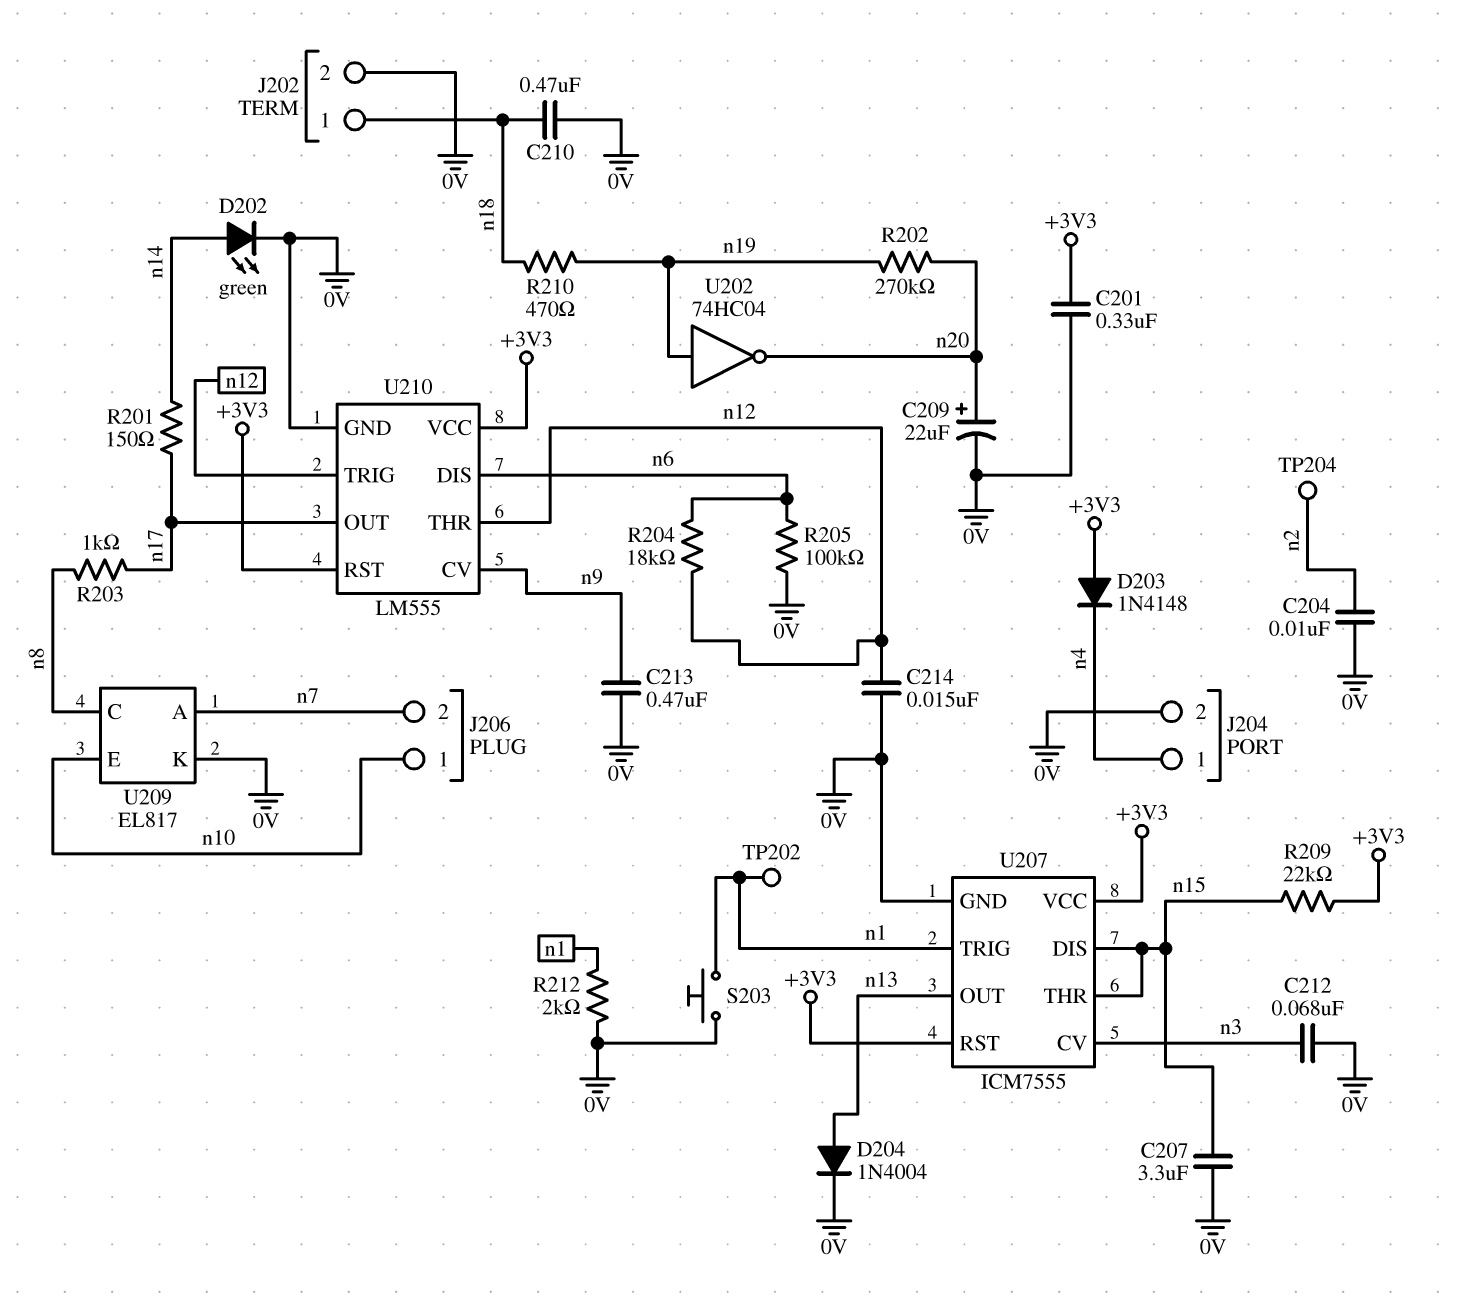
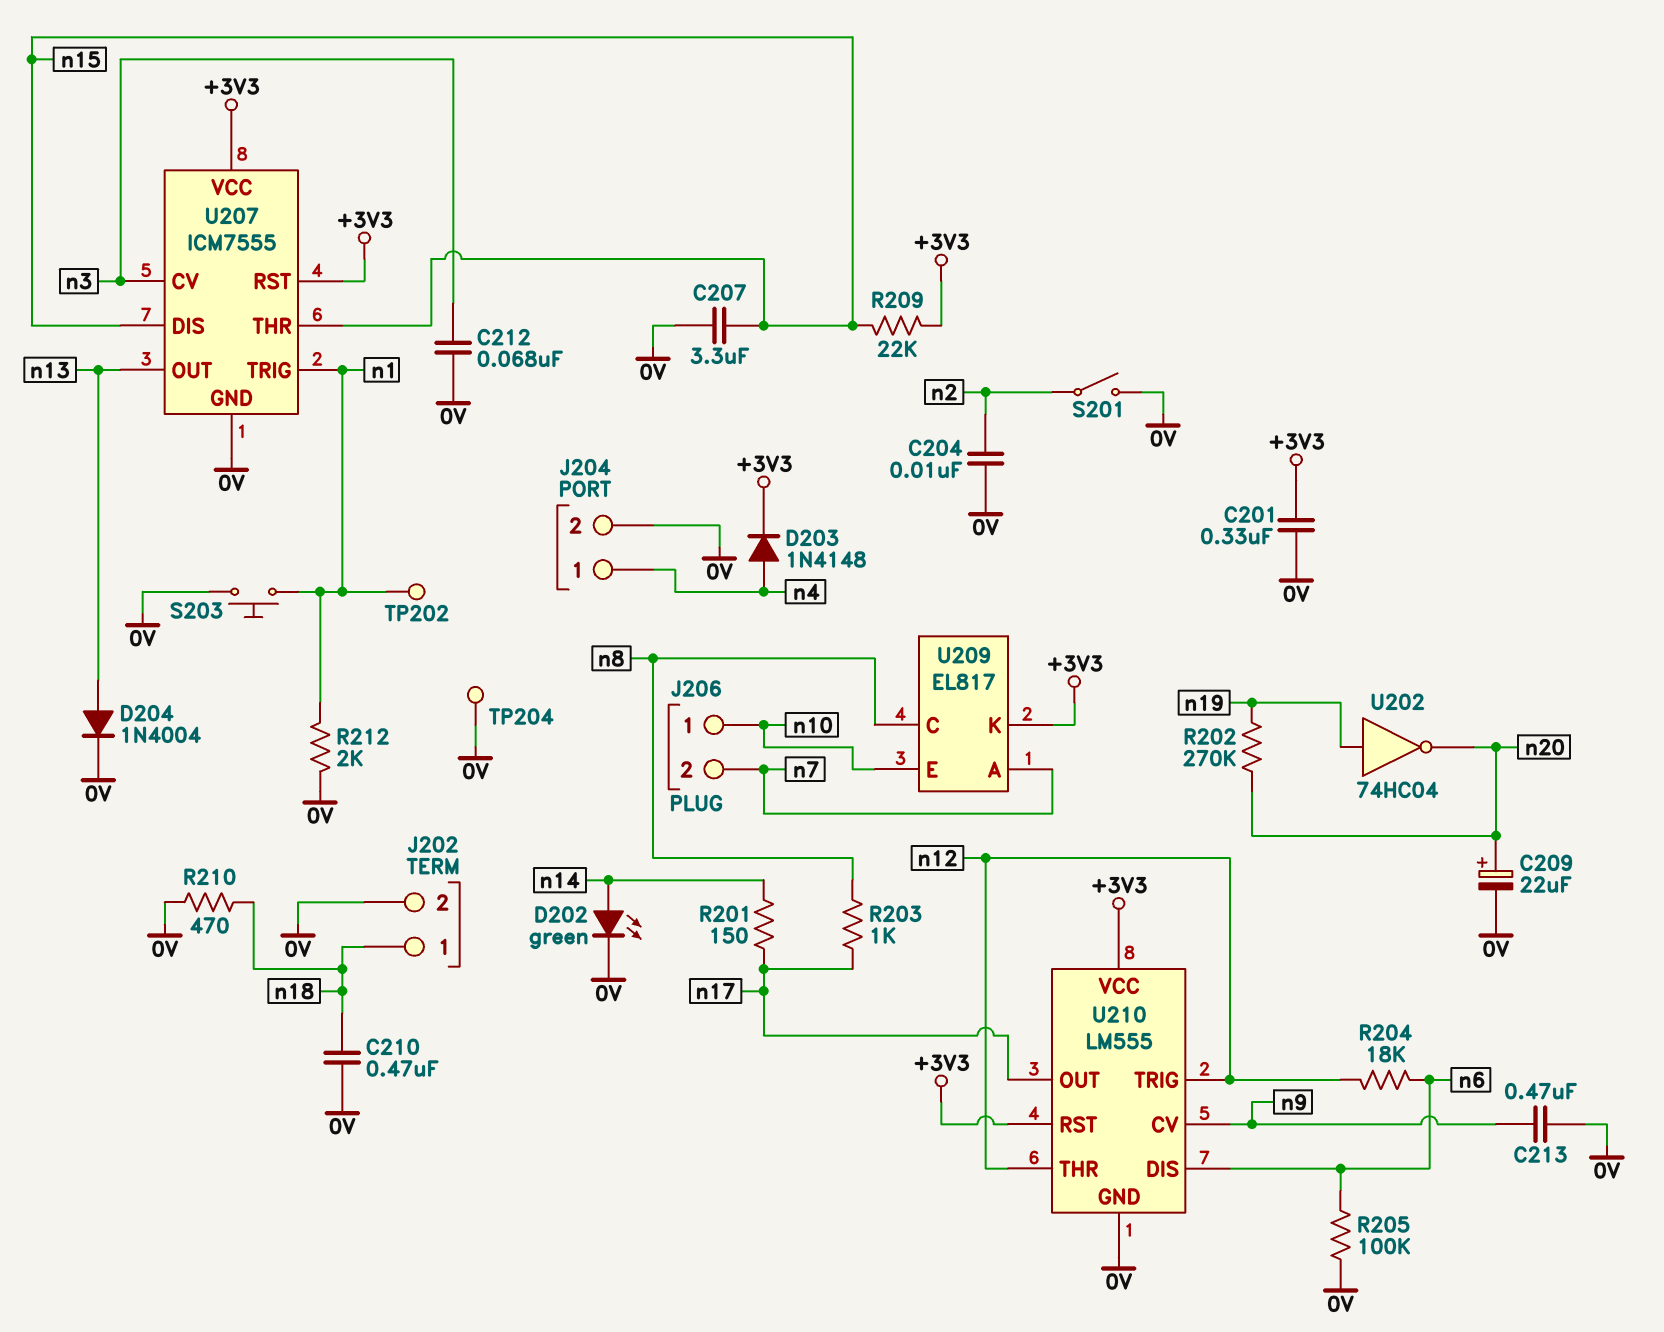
C214: 15nF (0V, n12) -> none
D203: diode 1N4148 (A +3V3, K n4) -> diode 1N4148 (A n4, K +3V3)
R210: 470 (n18, n19) -> 470 (0V, n18)
S201: none -> switch (0V, n2)
TP204: test point (n2) -> test point (0V)
U209 pin K: 0V -> +3V3

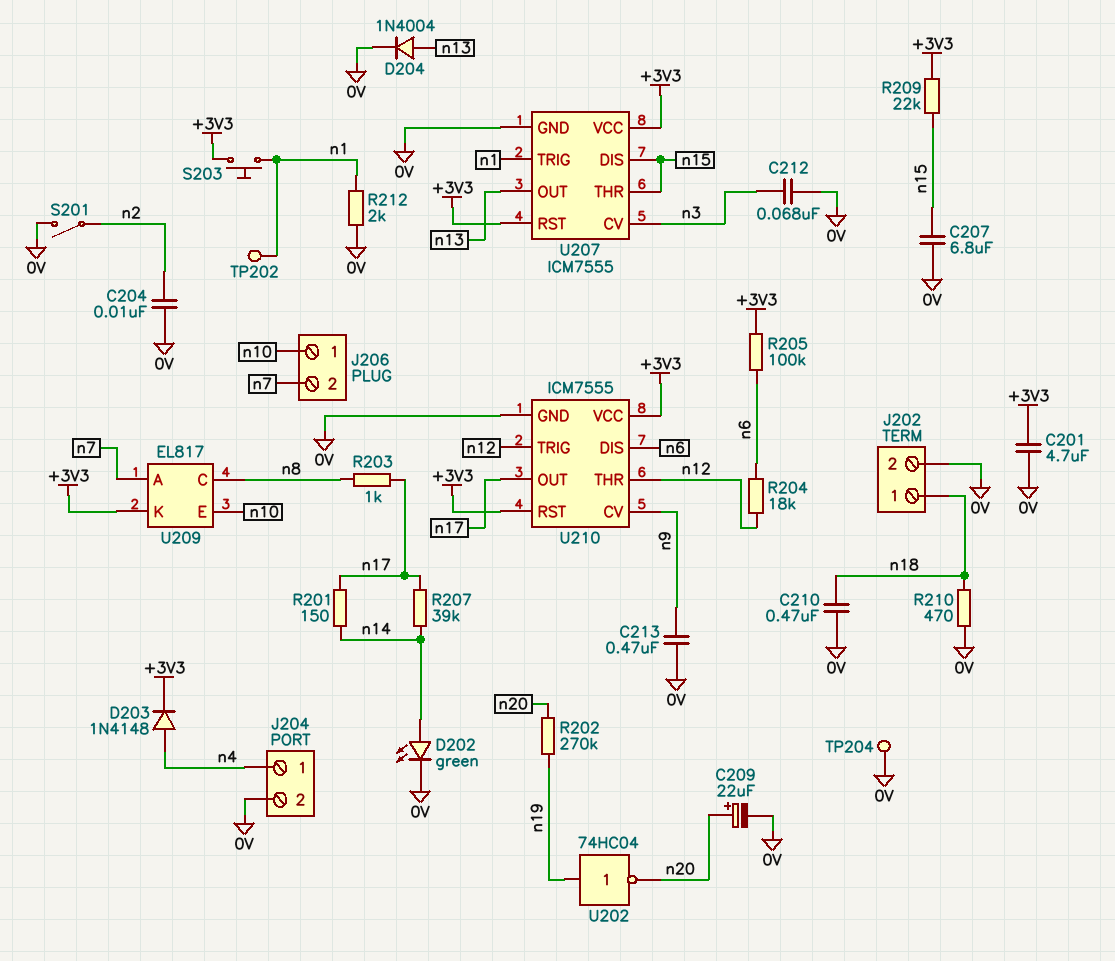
C201: 330nF (+3V3, 0V) -> 4.7uF (+3V3, 0V)
C207: 3.3uF (0V, n15) -> 6.8uF (0V, n15)
R205: 100k (0V, n6) -> 100k (+3V3, n6)
R207: none -> 39k (n14, n17)
S203: button (0V, n1) -> button (+3V3, n1)
U210: LM555 -> ICM7555

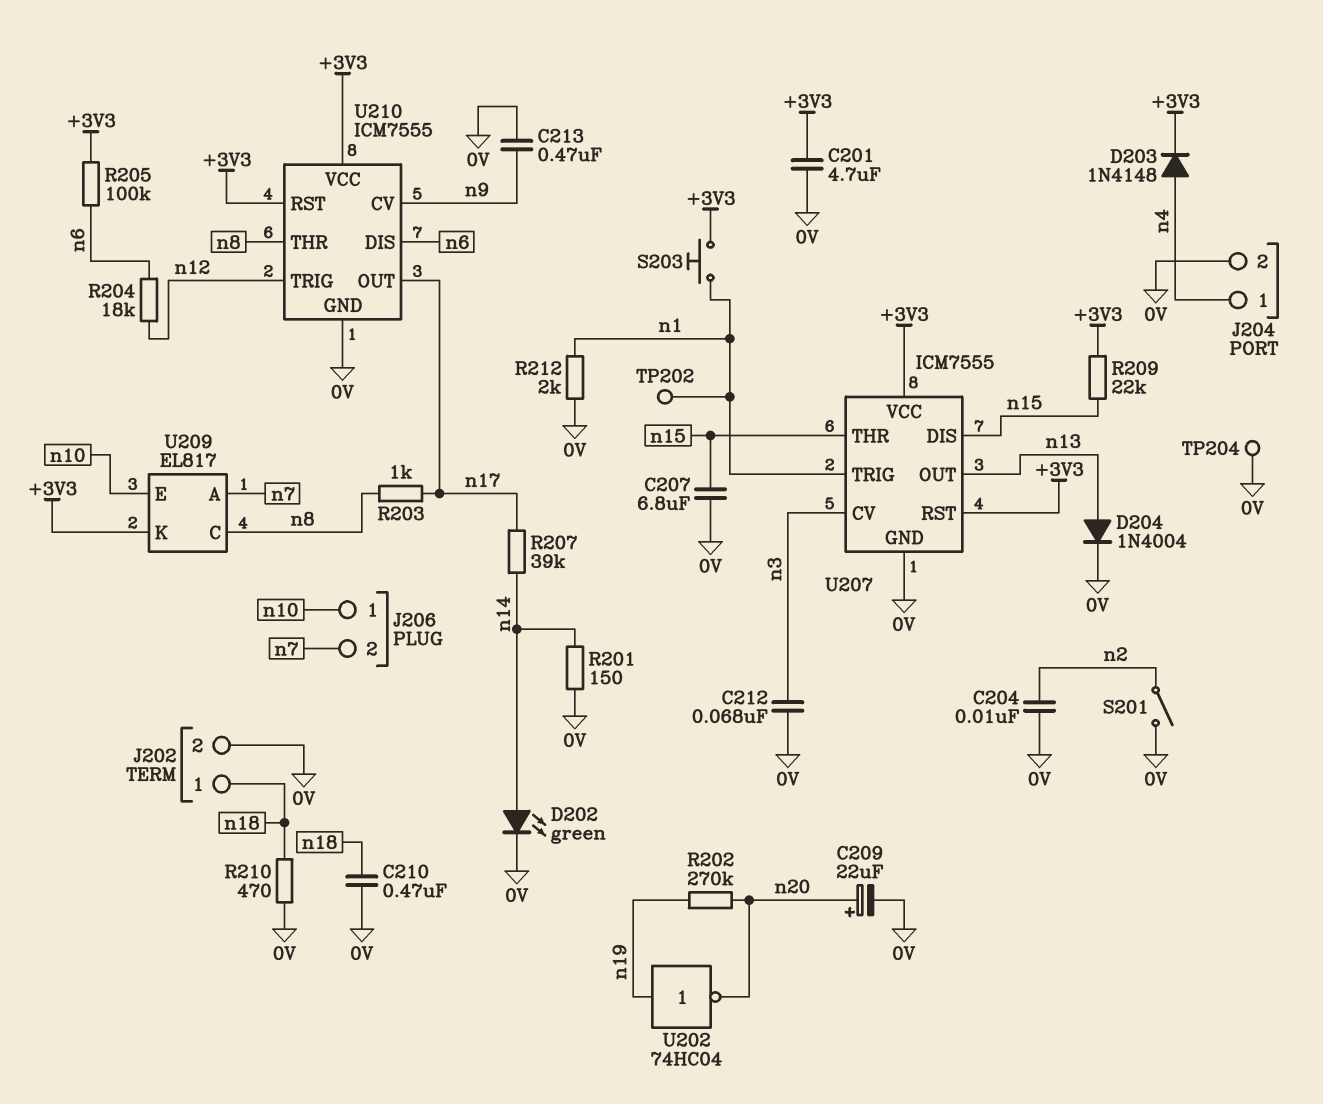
R201: 150 (n14, n17) -> 150 (0V, n14)
U210 pin THR: n12 -> n8

